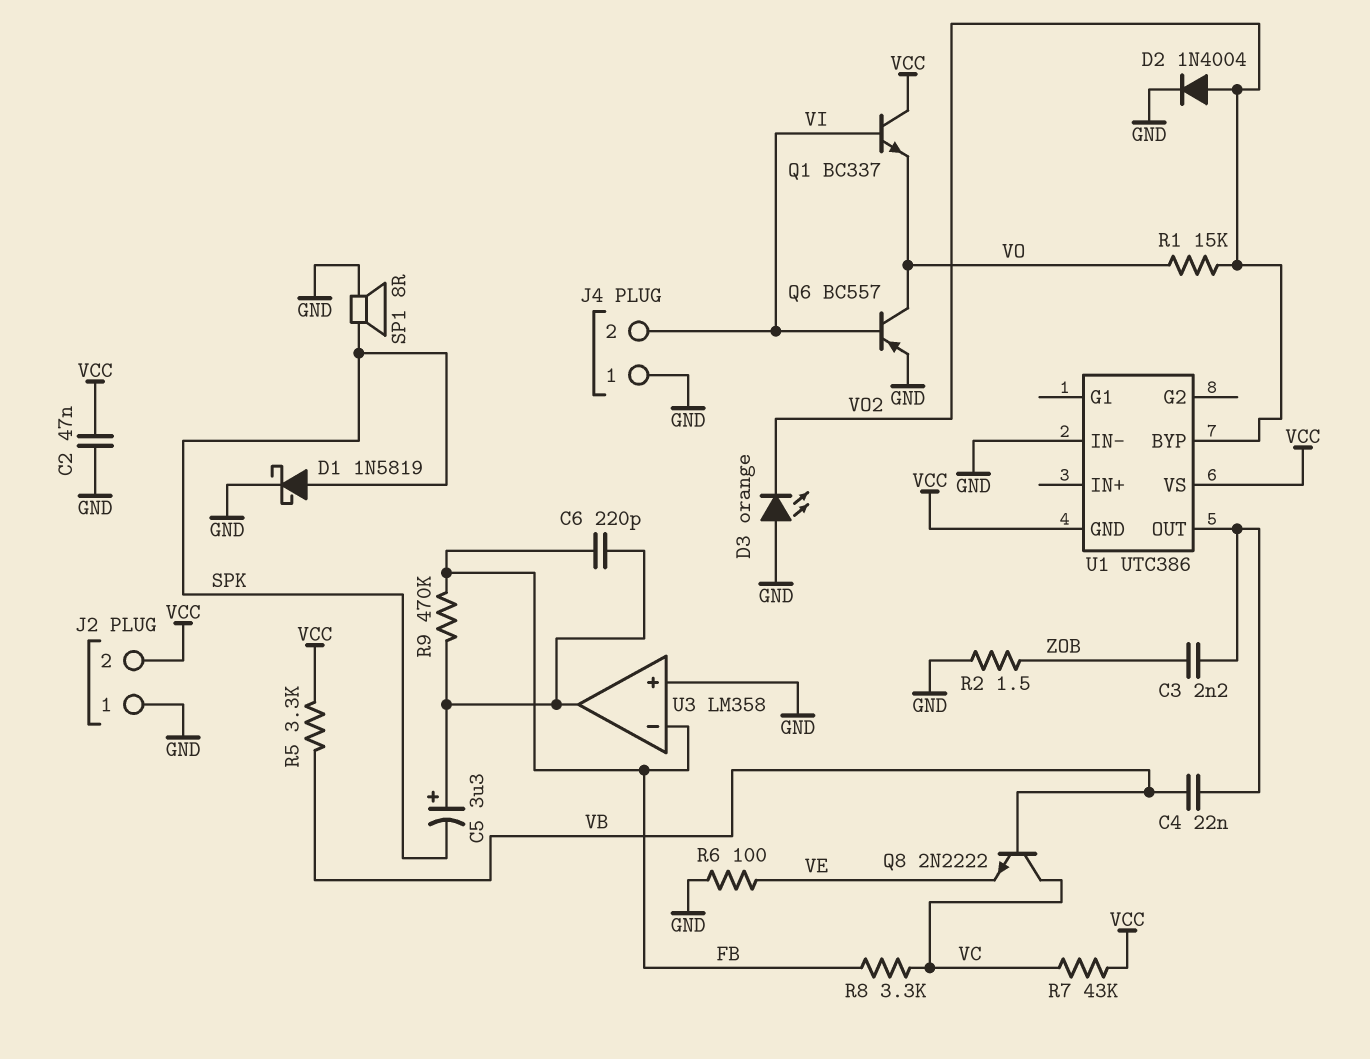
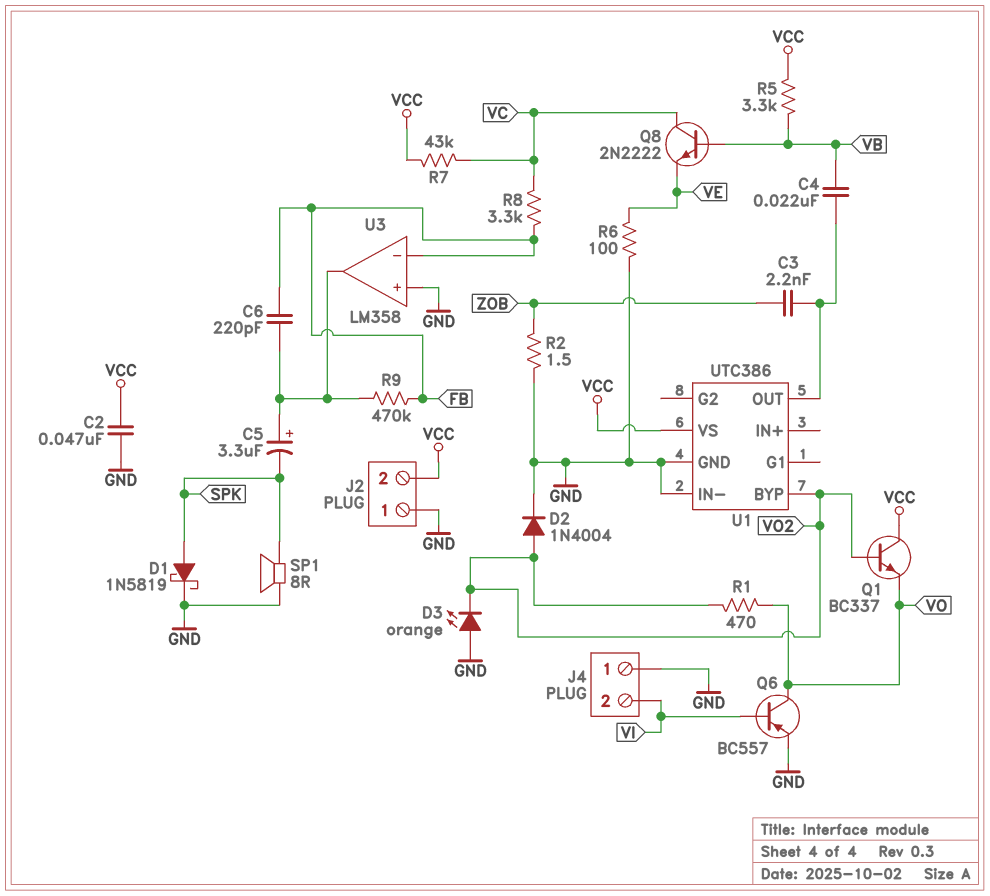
Q1: NPN BC337 (B VI, C VCC, E VO) -> NPN BC337 (B VO2, C VCC, E VO)
R1: 15k (VO, VO2) -> 470 (VO, VO2)
U1 pin GND: VCC -> GND

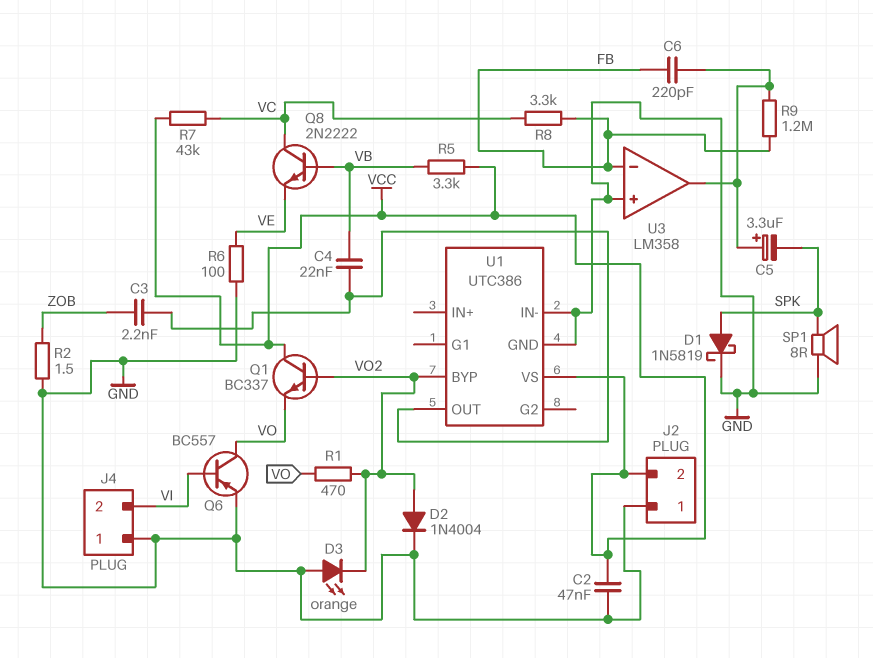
R9: 470k (FB, U3/out) -> 1.2M (FB, U3/out)

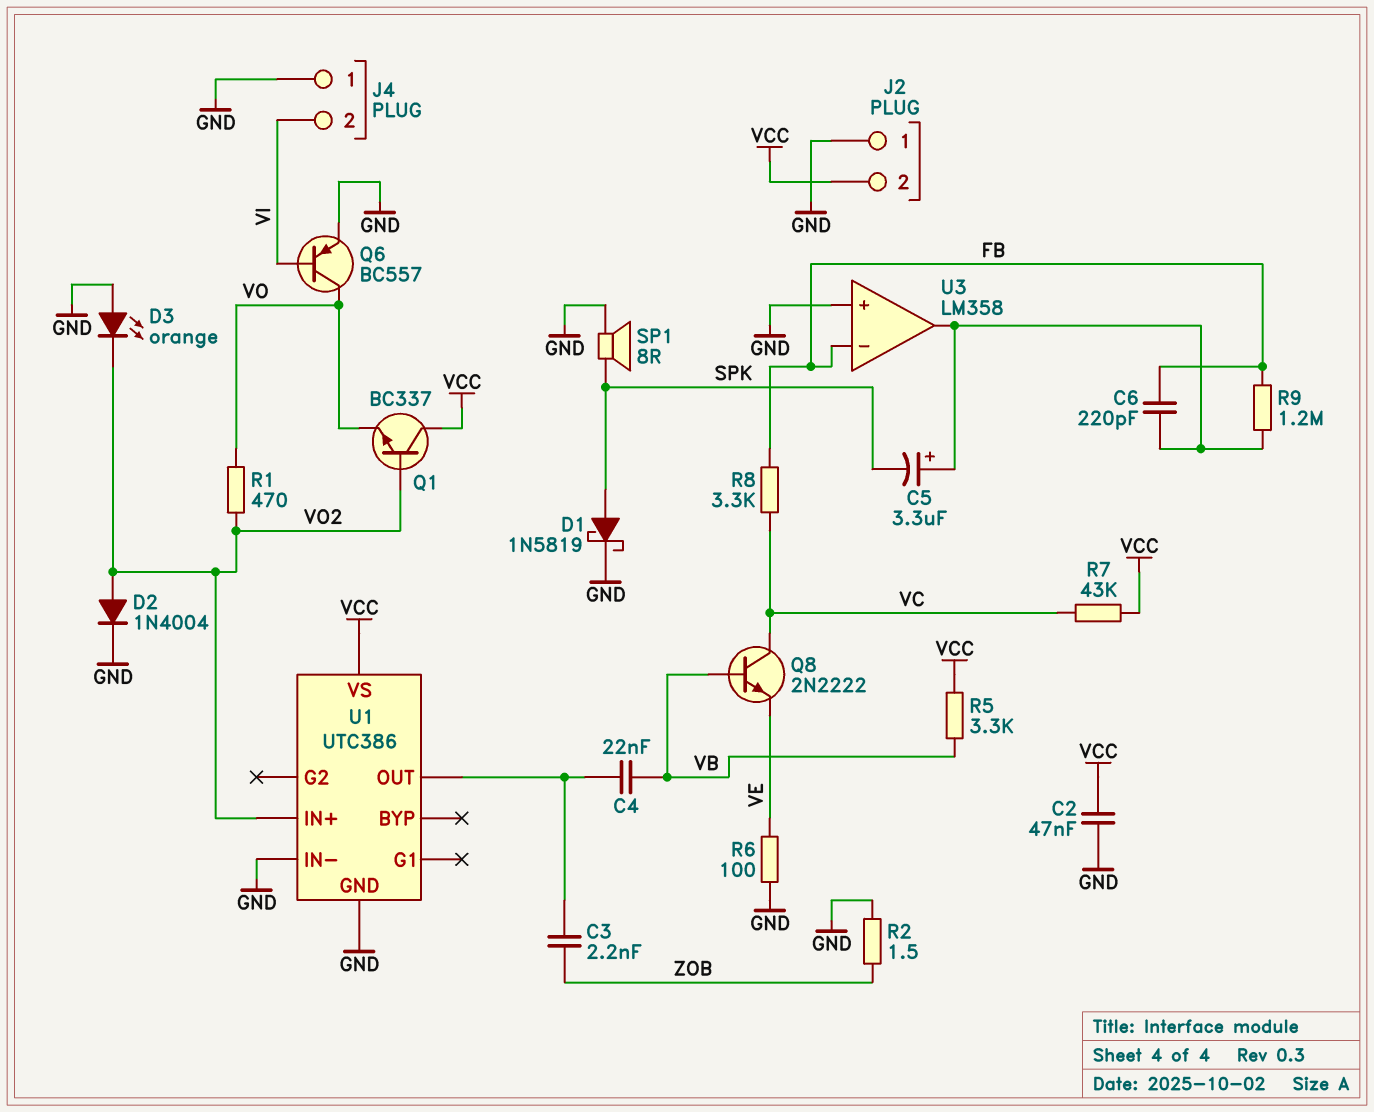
U1 pin BYP: VO2 -> none
U1 pin IN+: none -> VO2

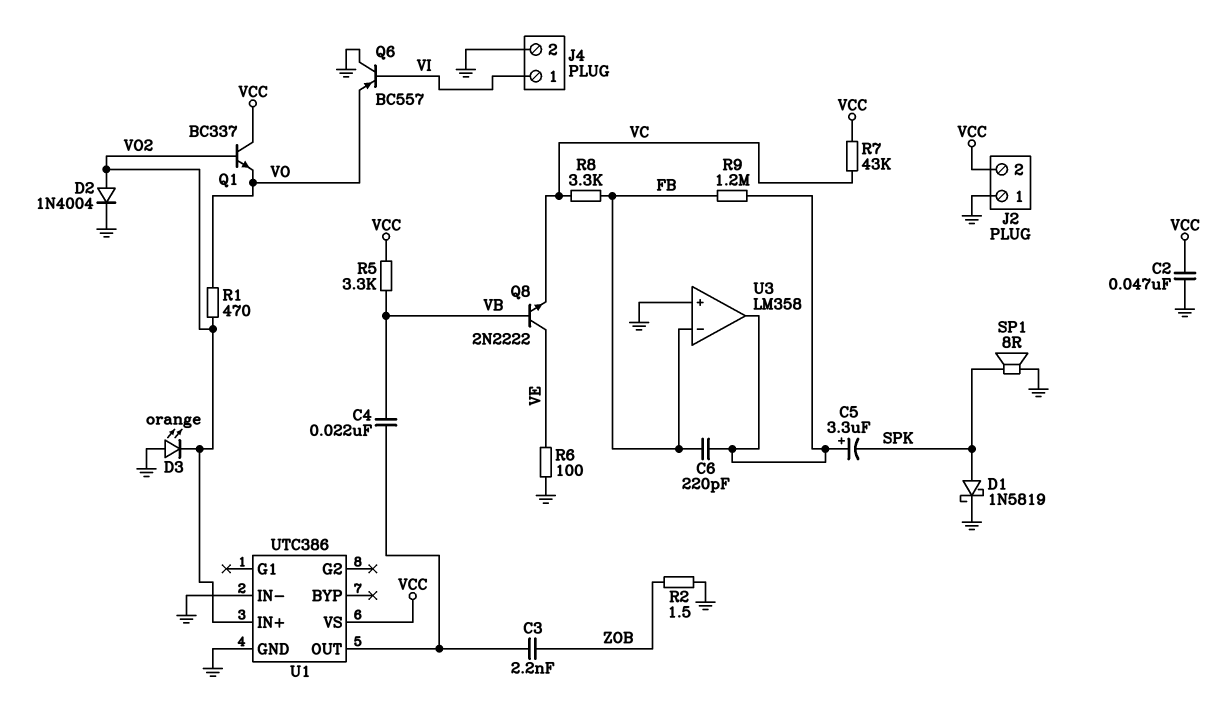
J4 pin 1: GND -> VI
J4 pin 2: VI -> GND
Q6: PNP BC557 (B VI, C VO, E GND) -> PNP BC557 (B VI, C GND, E VO)
Q8: NPN 2N2222 (B VB, C VC, E VE) -> NPN 2N2222 (B VB, C VE, E VC)

